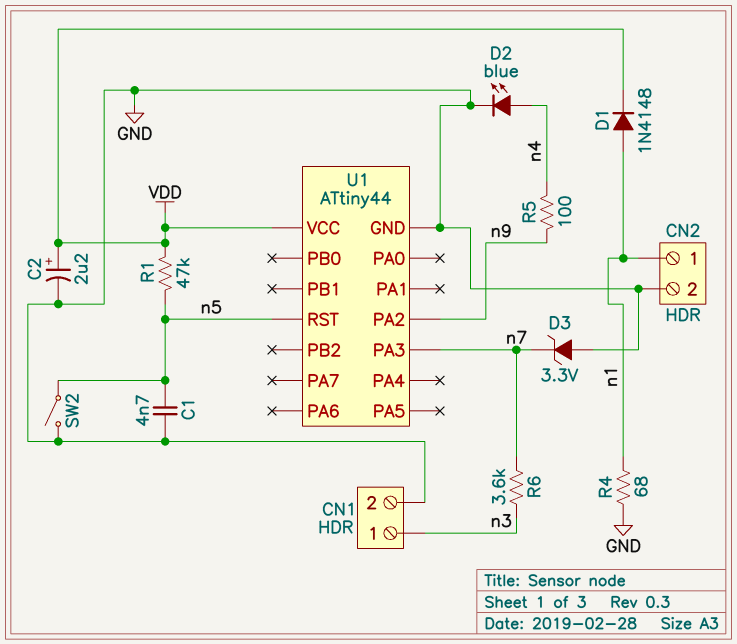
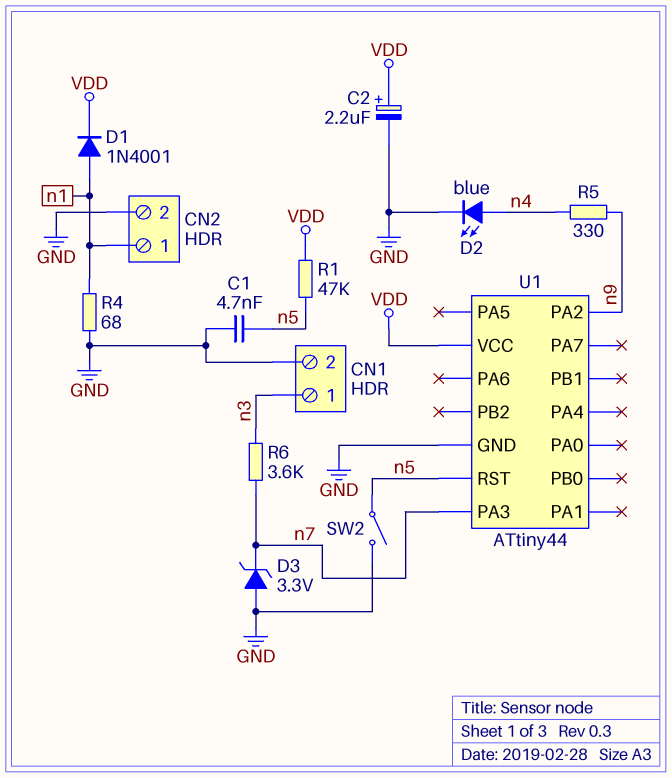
D1: diode 1N4148 (A n1, K VDD) -> diode 1N4001 (A n1, K VDD)
R5: 100 (n4, n9) -> 330 (n4, n9)

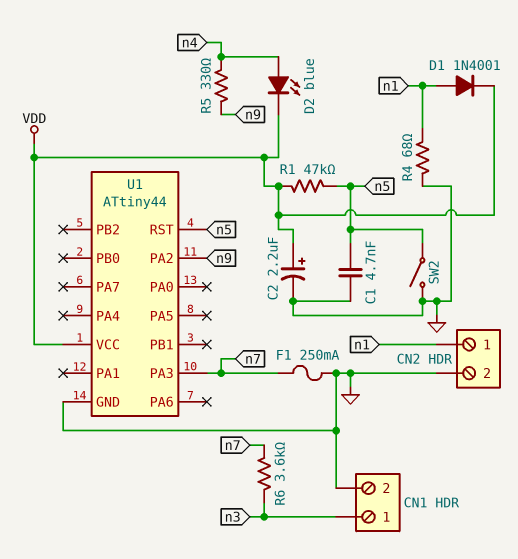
D2: LED blue (A n4, K GND) -> LED blue (A n4, K VDD)
D3: zener 3.3V (A GND, K n7) -> none
F1: none -> 250mA (GND, n7)

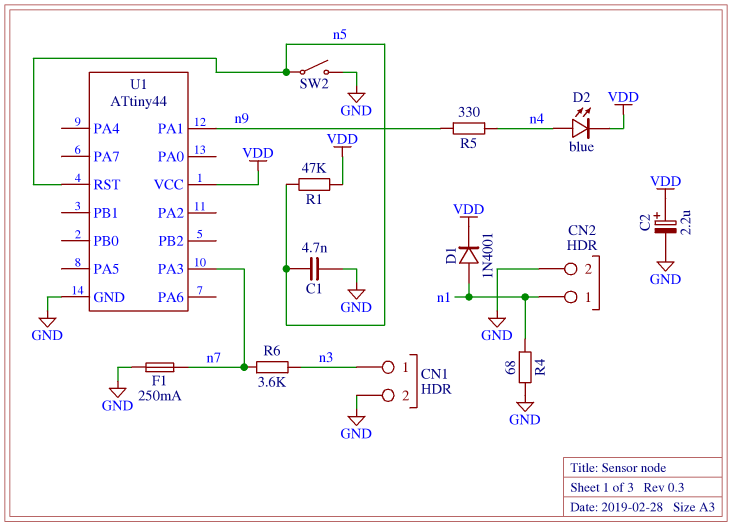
U1 pin PA1: none -> n9
U1 pin PA2: n9 -> none

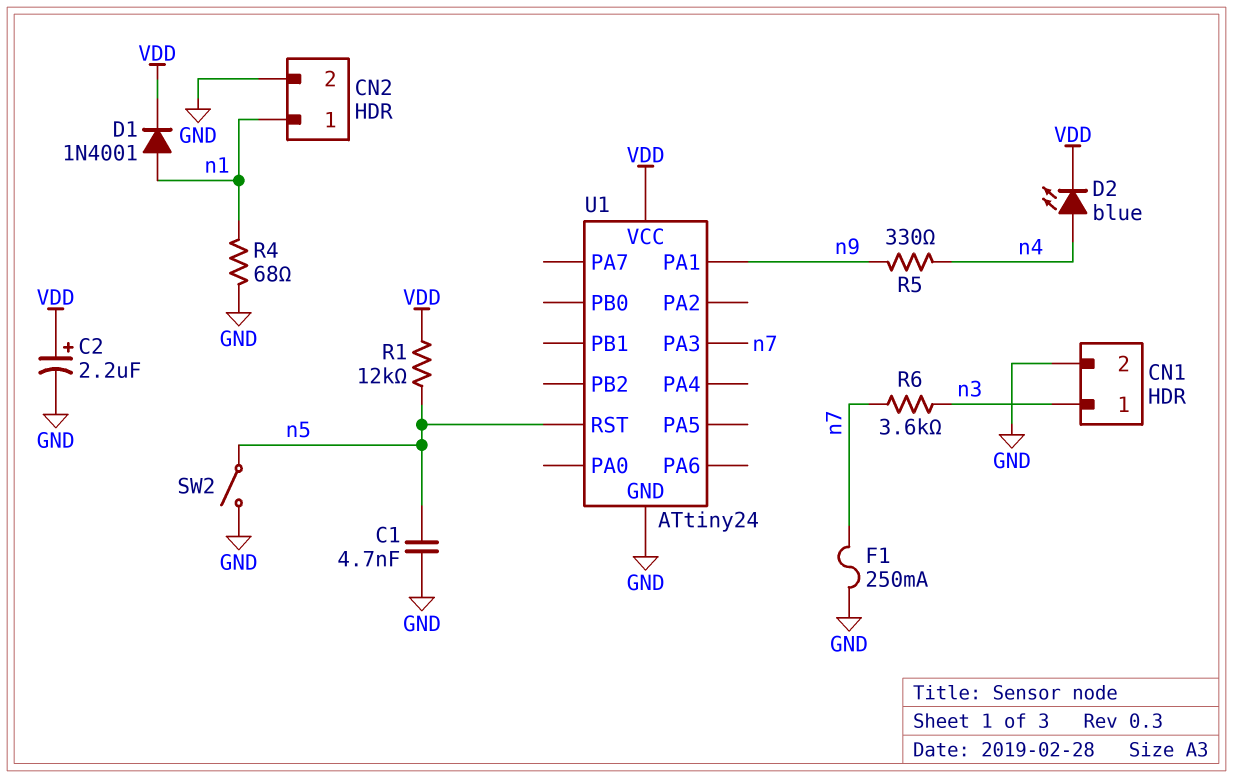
R1: 47k (VDD, n5) -> 12k (VDD, n5)
U1: ATtiny44 -> ATtiny24

